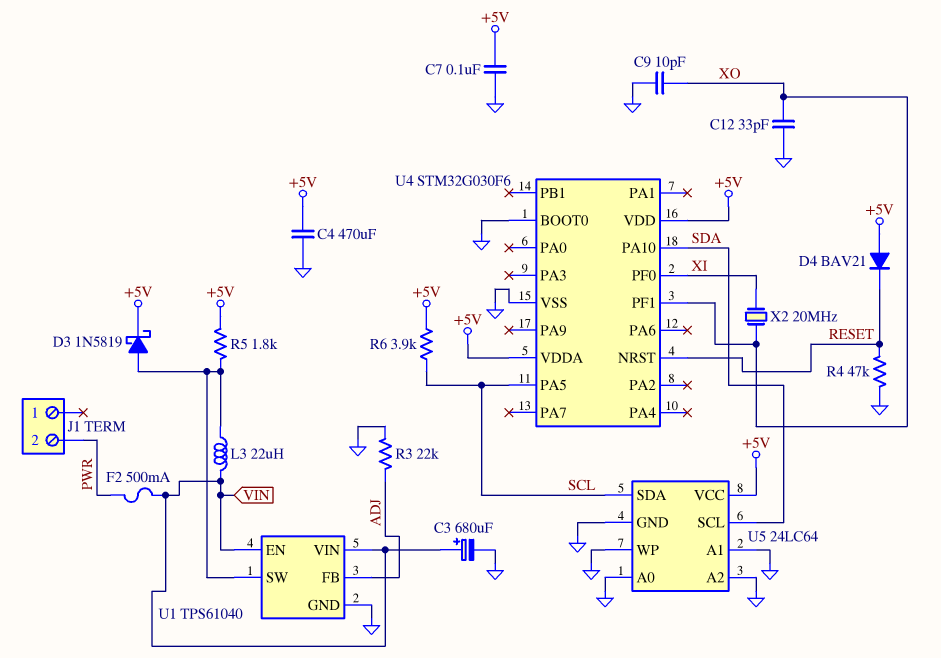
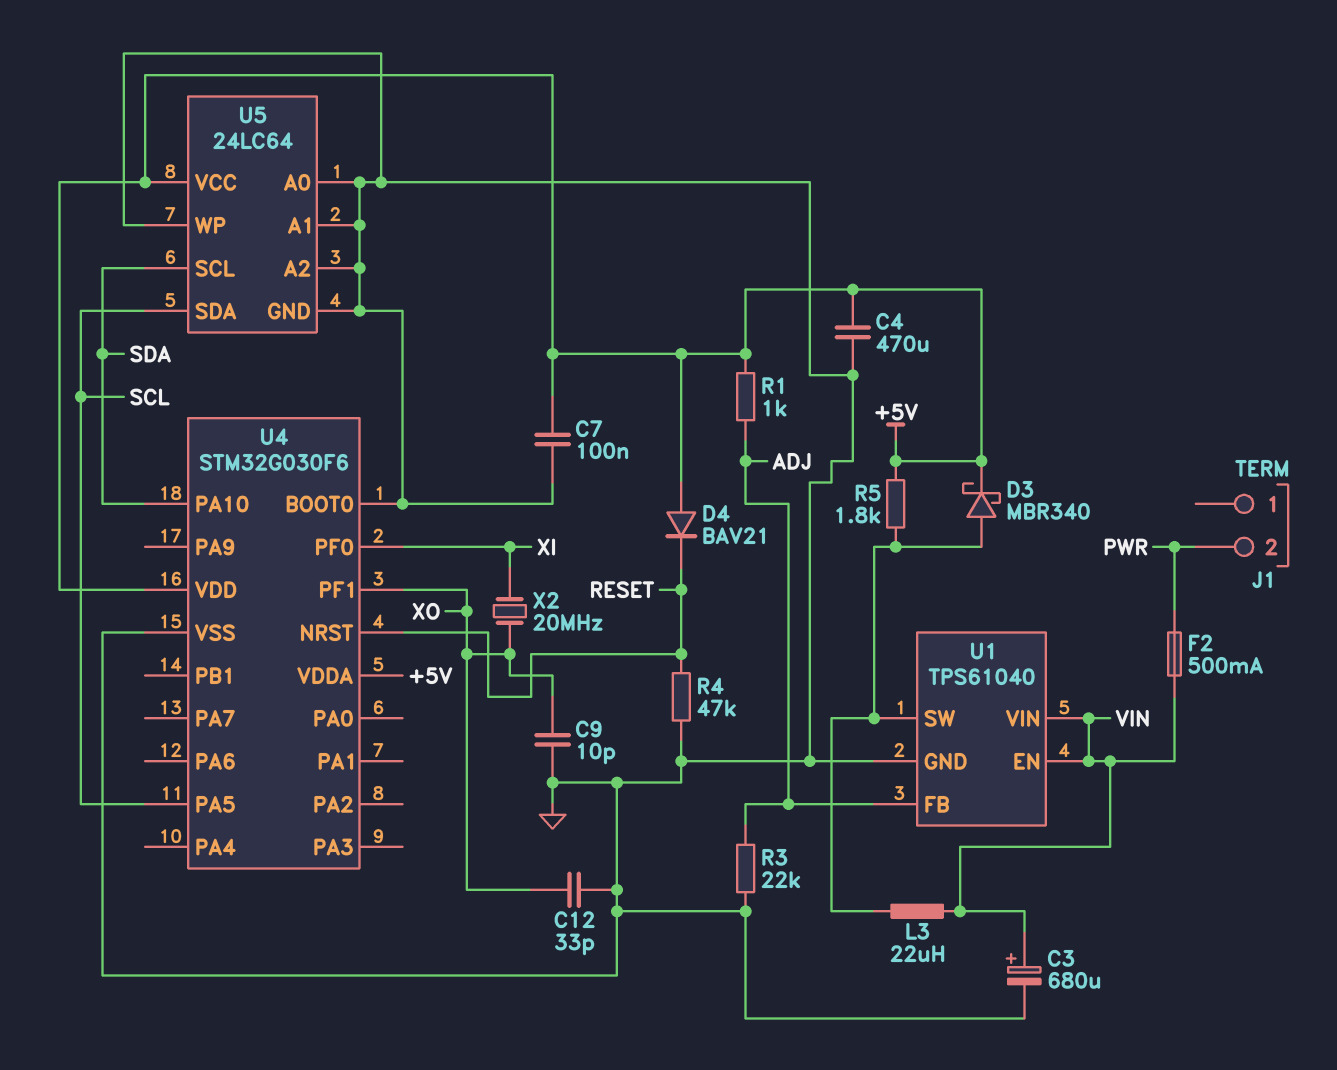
D3: schottky 1N5819 (A U1/SW, K +5V) -> schottky MBR340 (A U1/SW, K +5V)
R1: none -> 1k (+5V, ADJ)
R6: 3.9k (+5V, SCL) -> none

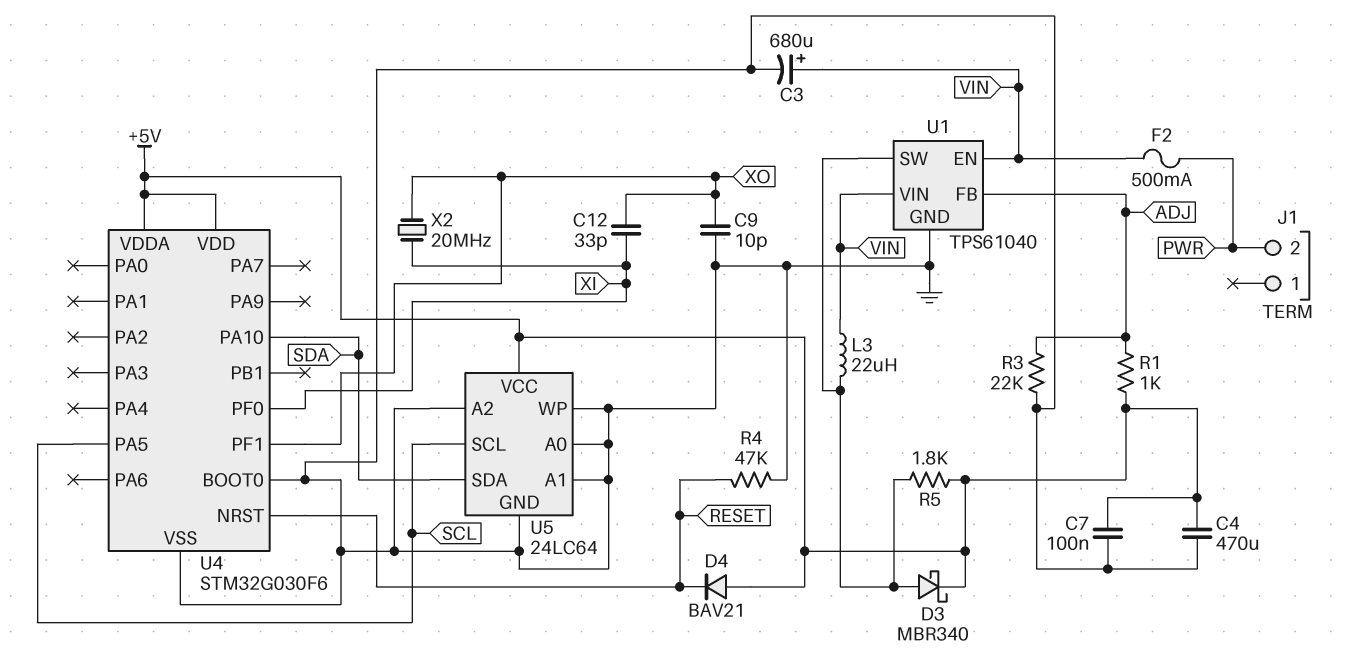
C12: 33pF (GND, XO) -> 33pF (XI, XO)
U5 pin SCL: SDA -> SCL
U5 pin SDA: SCL -> SDA

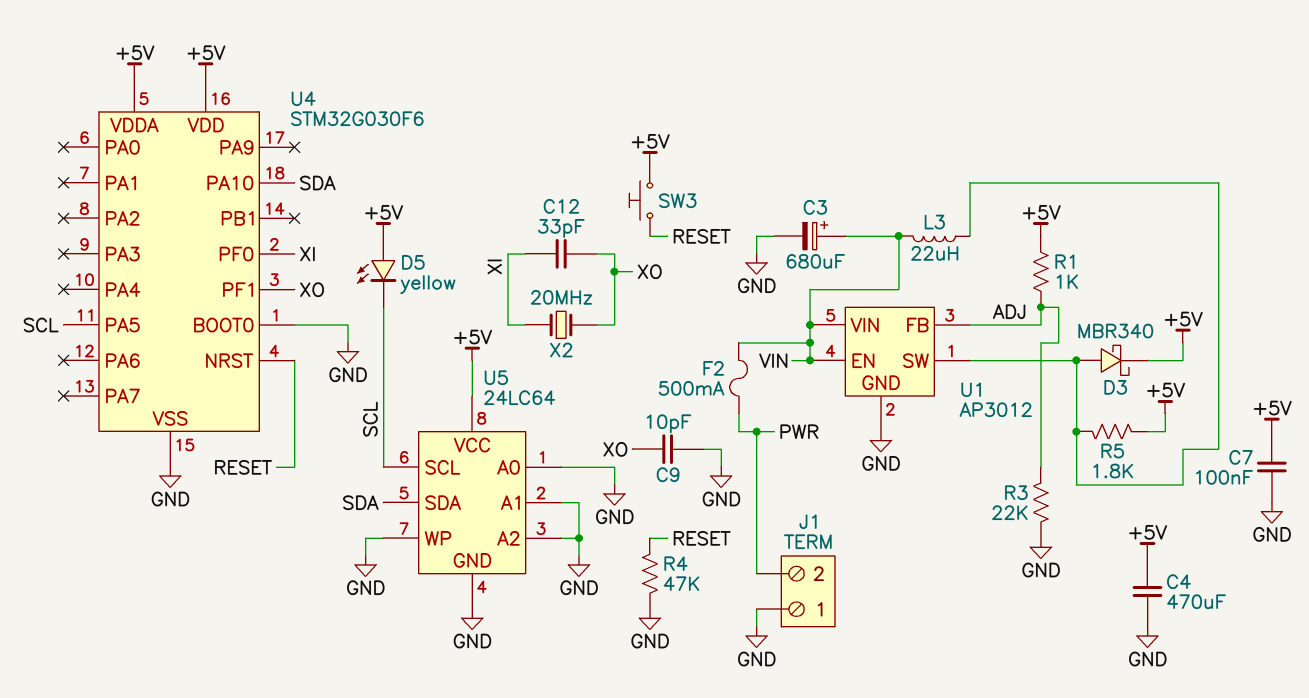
D4: diode BAV21 (A +5V, K RESET) -> none
D5: none -> LED yellow (A +5V, K SCL)
J1 pin 1: none -> GND
SW3: none -> button (+5V, RESET)
U1: TPS61040 -> AP3012

